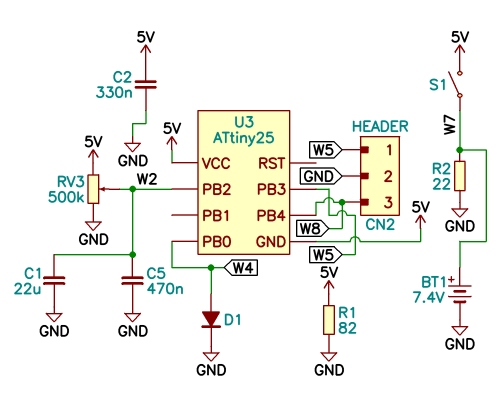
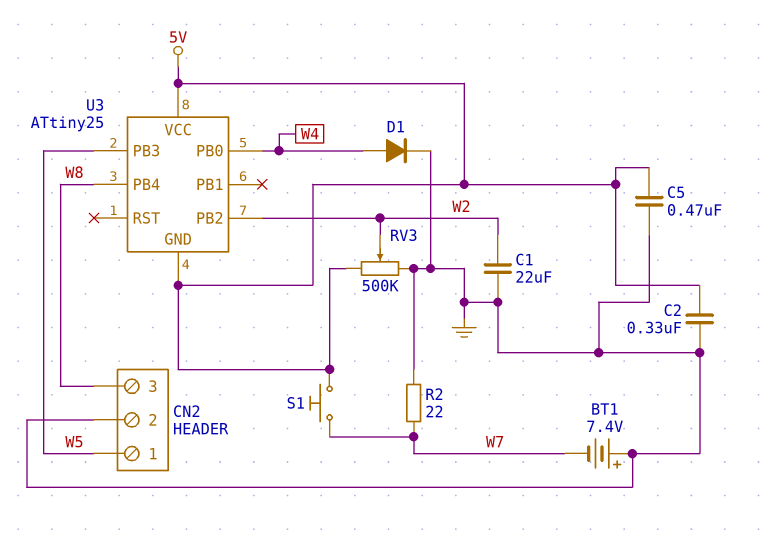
BT1: 7.4V (plus W7, minus GND) -> 7.4V (plus GND, minus W7)
C5: 470nF (GND, W2) -> 470nF (5V, GND)
R1: 82 (5V, GND) -> none
S1: switch (5V, W7) -> button (5V, W7)

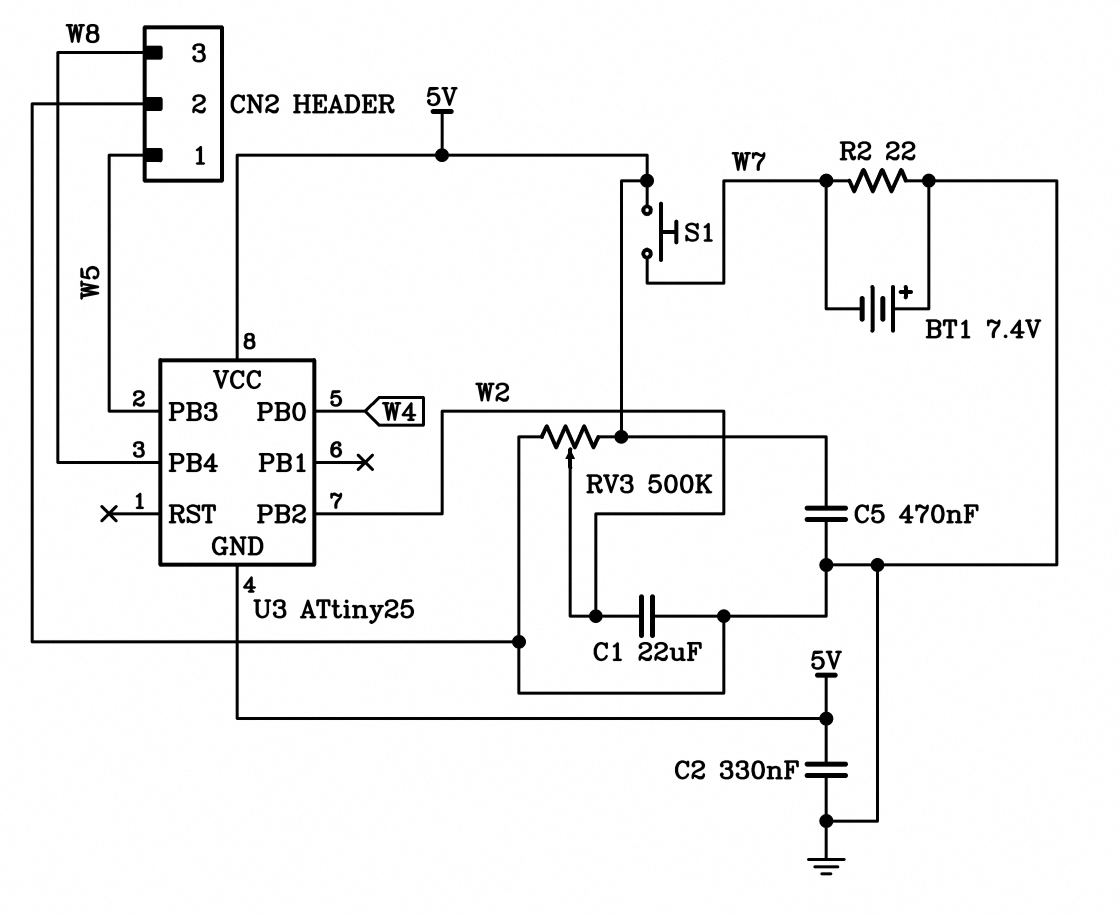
D1: diode (A W4, K GND) -> none

